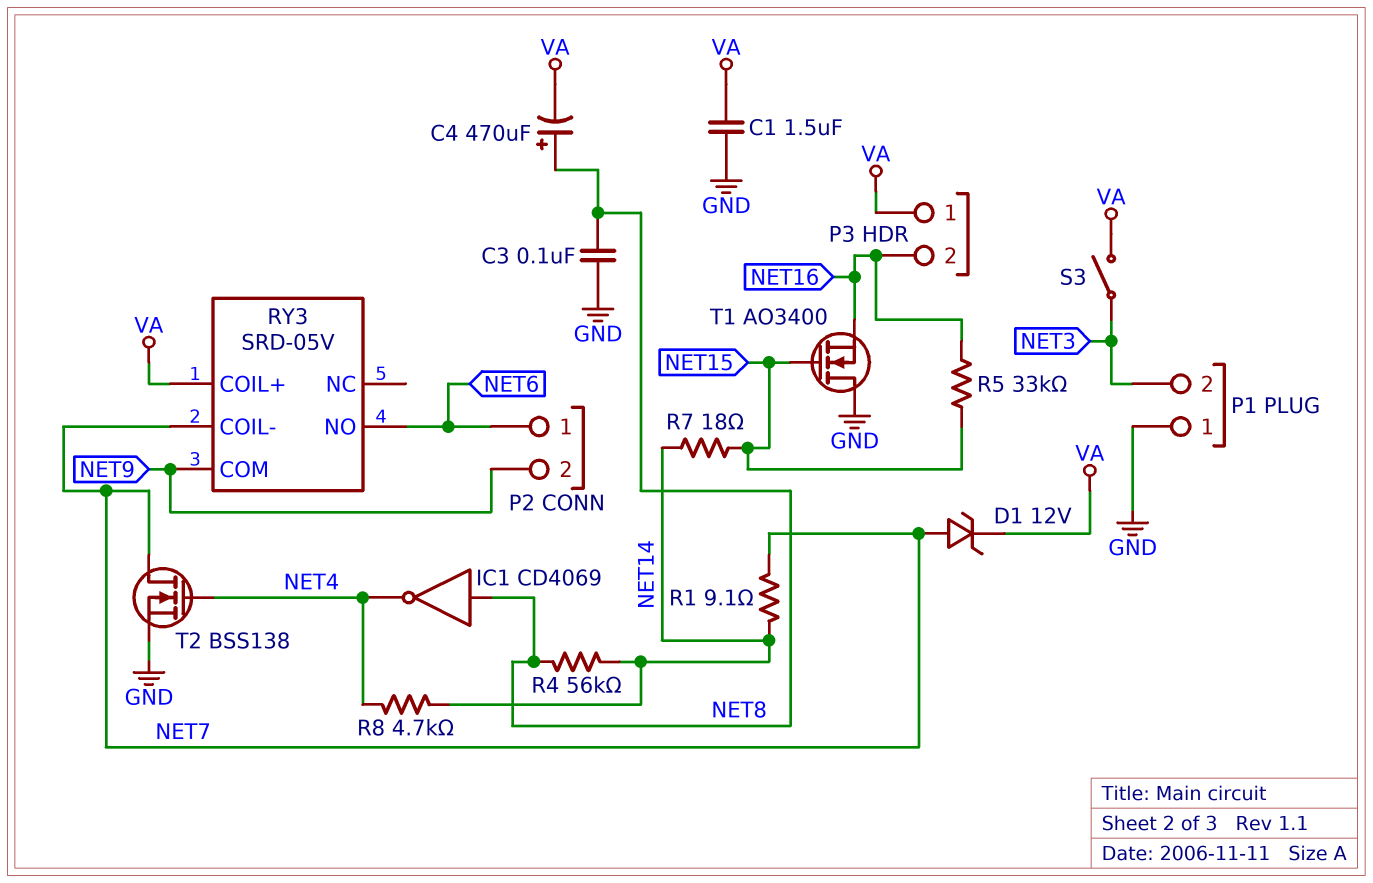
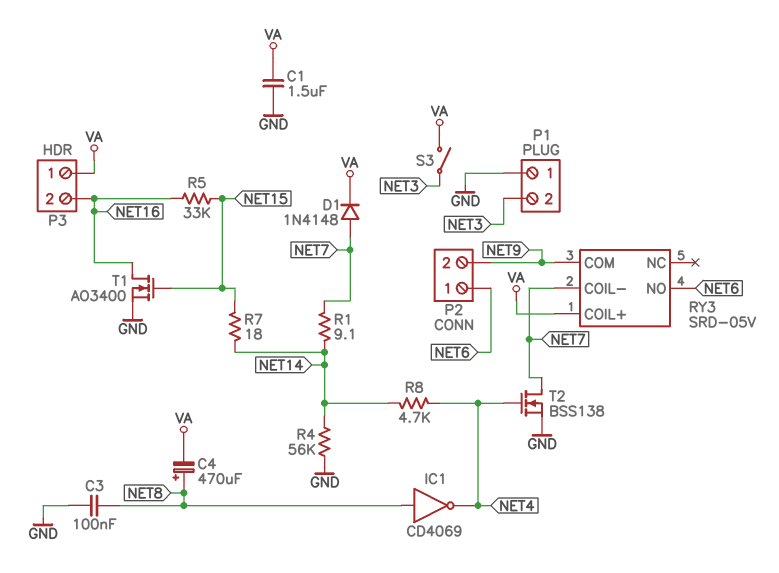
D1: zener 12V (A NET7, K VA) -> diode 1N4148 (A NET7, K VA)
R4: 56k (NET8, NET14) -> 56k (GND, NET14)
T1: NMOS AO3400 (G NET15, D GND, S NET16) -> NMOS AO3400 (G NET15, D NET16, S GND)

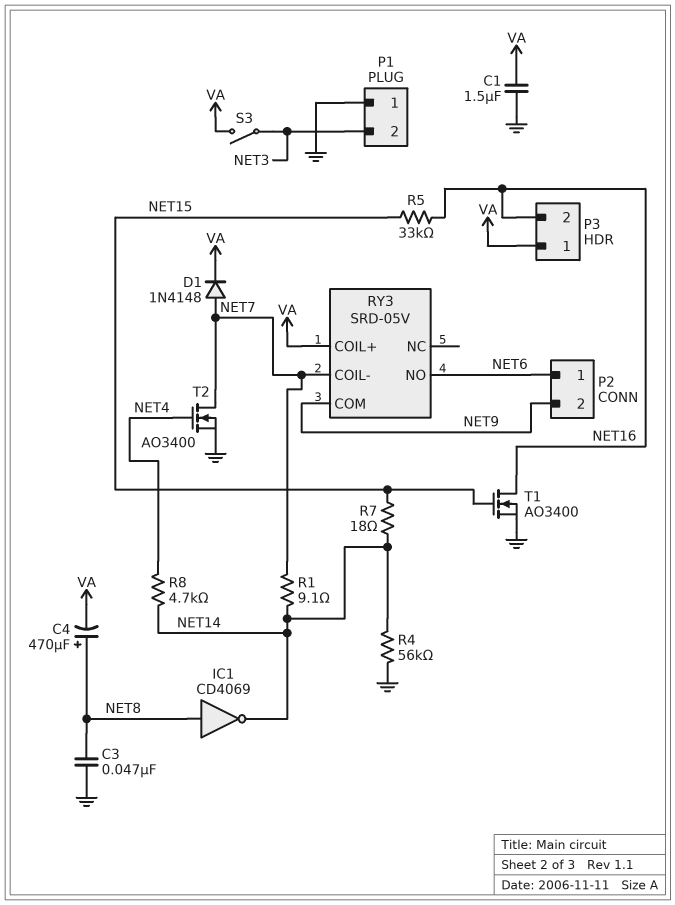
C3: 100nF (GND, NET8) -> 47nF (GND, NET8)
IC1: NOT CD4069 (in NET8, out NET4) -> NOT CD4069 (in NET8, out NET14)
T2: NMOS BSS138 (G NET4, D NET7, S GND) -> NMOS AO3400 (G NET4, D NET7, S GND)

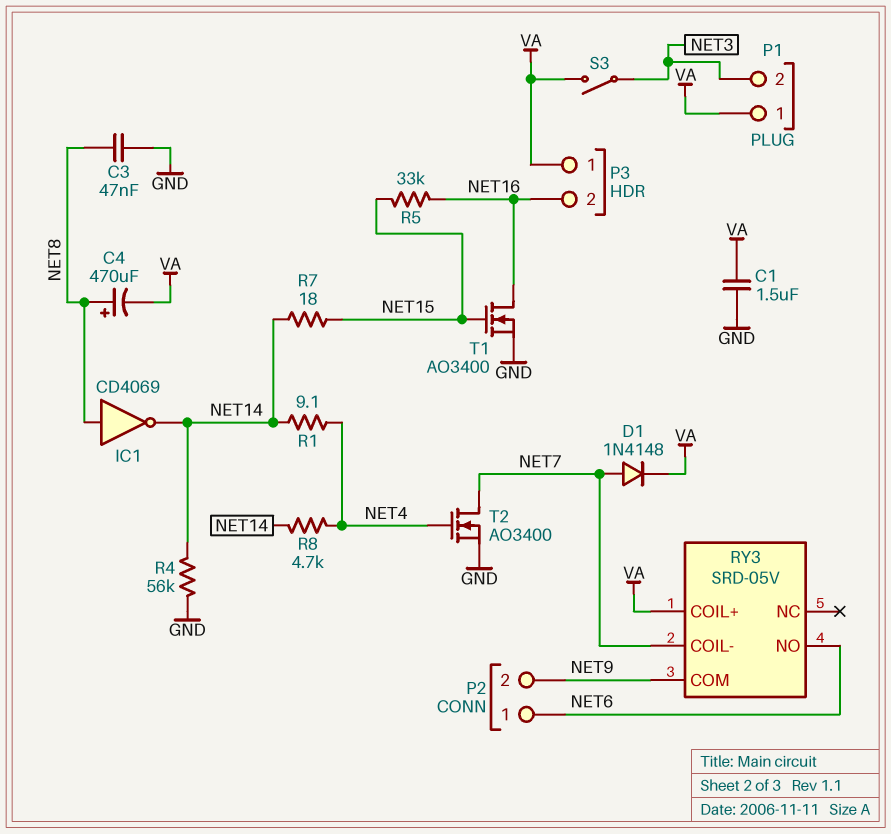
P1 pin 1: GND -> VA
R1: 9.1 (NET7, NET14) -> 9.1 (NET4, NET14)

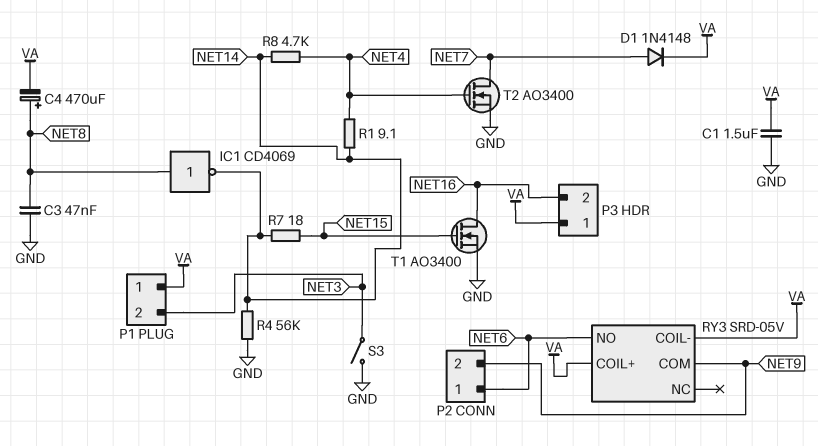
R5: 33k (NET15, NET16) -> none
RY3 pin COIL-: NET7 -> VA
S3: switch (NET3, VA) -> switch (GND, NET3)

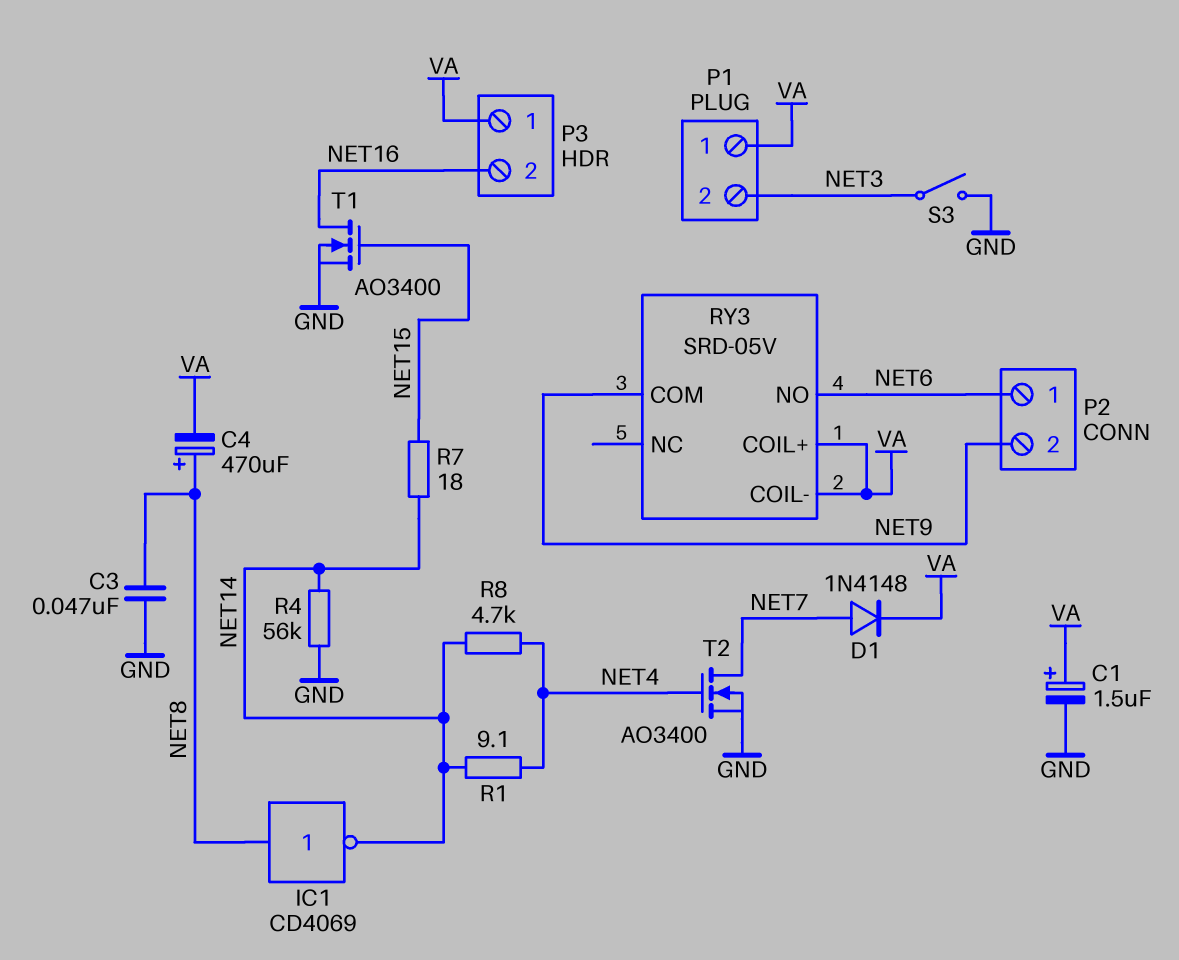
C1: 1.5uF (GND, VA) -> 1.5uF (plus VA, minus GND)

